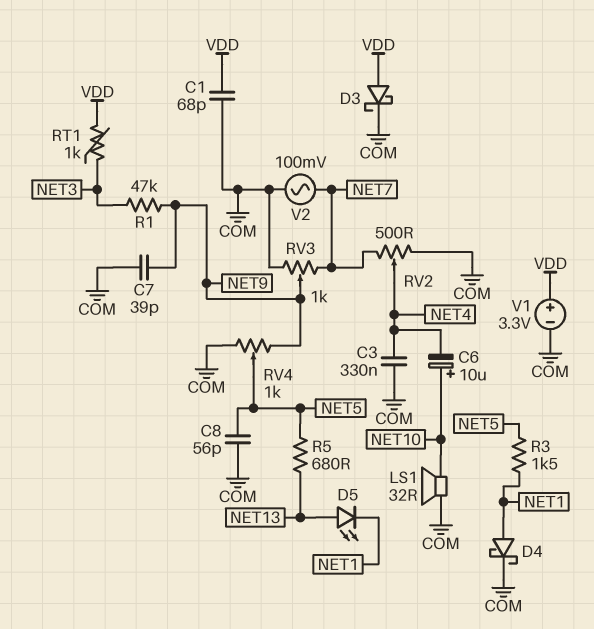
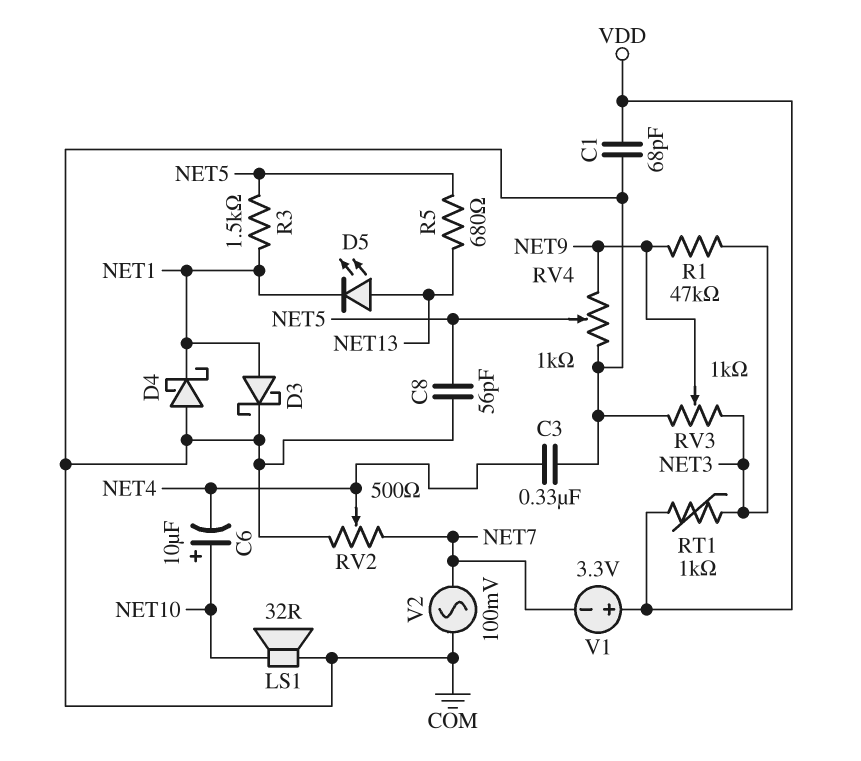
C7: 39pF (COM, NET9) -> none
D3: schottky (A VDD, K COM) -> schottky (A NET1, K COM)
D4: schottky (A NET1, K COM) -> schottky (A COM, K NET1)
RV3: 1k (COM, NET7, wiper NET9) -> 1k (COM, NET3, wiper NET9)
V1: 3.3V (plus VDD, minus COM) -> 3.3V (plus VDD, minus NET7)

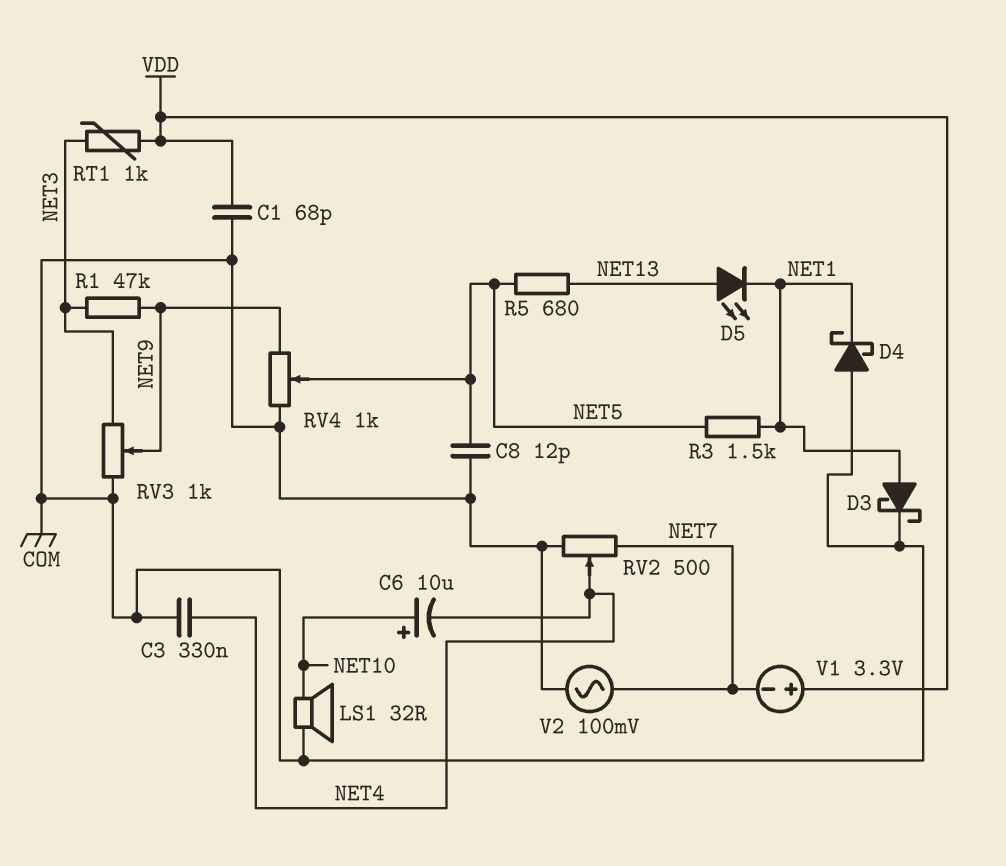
C8: 56pF (COM, NET5) -> 12pF (COM, NET5)

